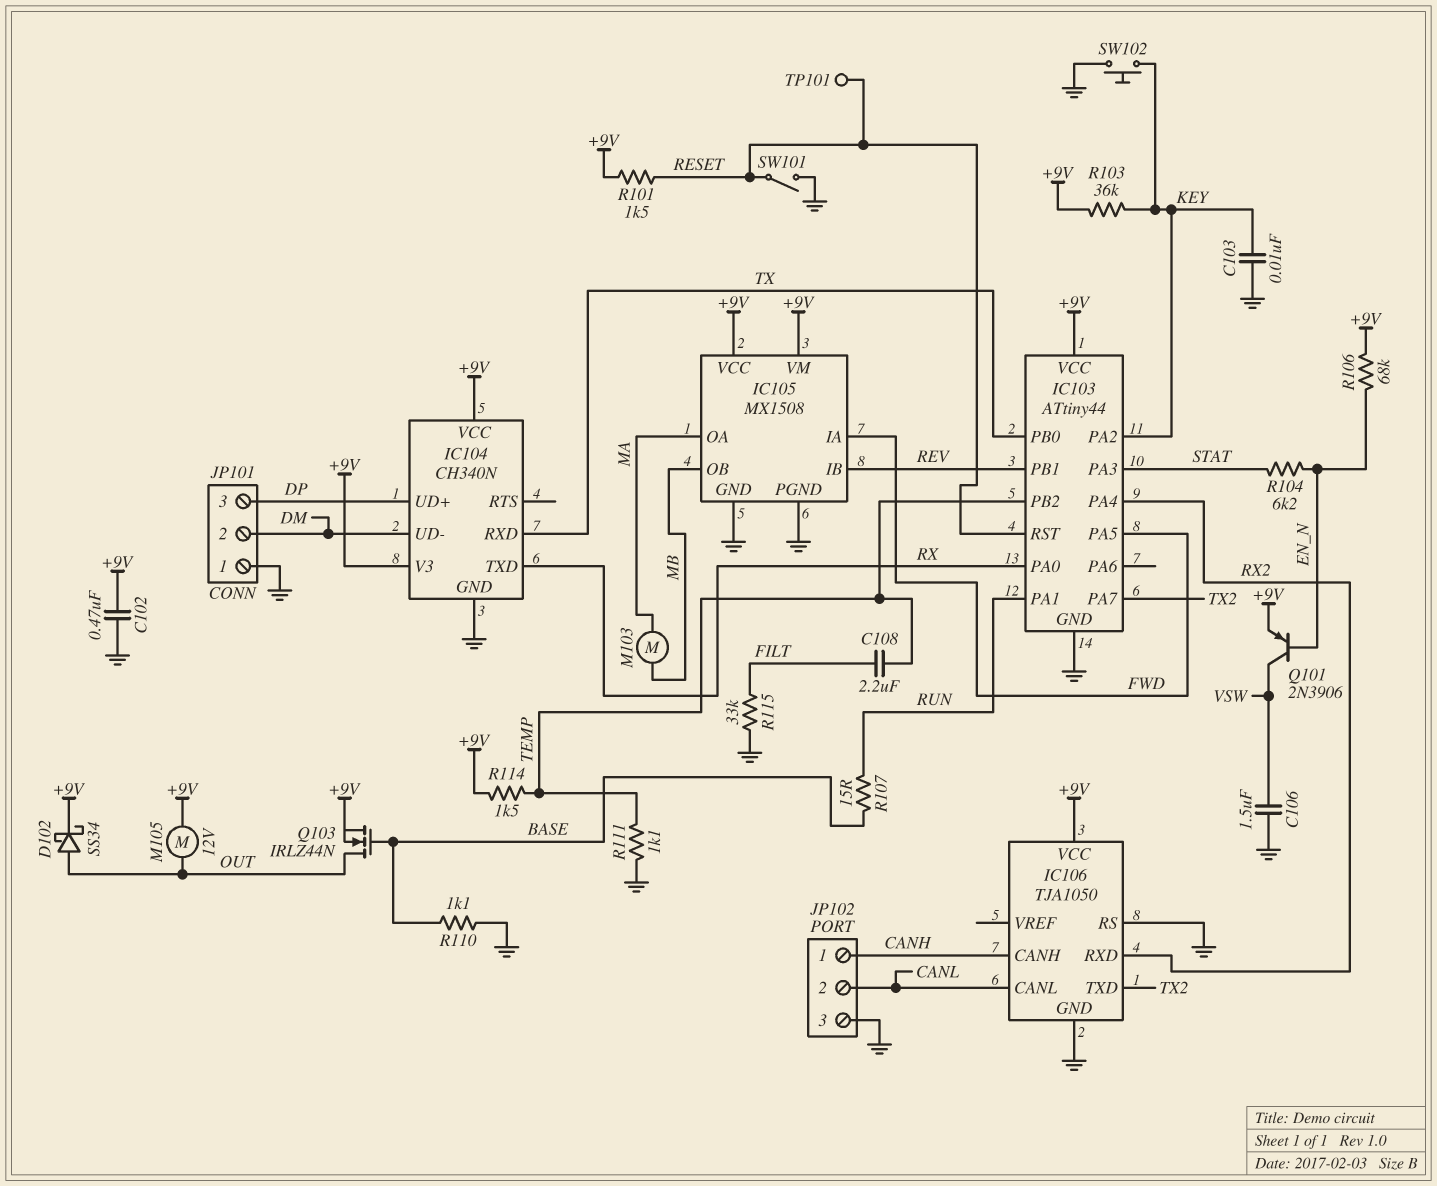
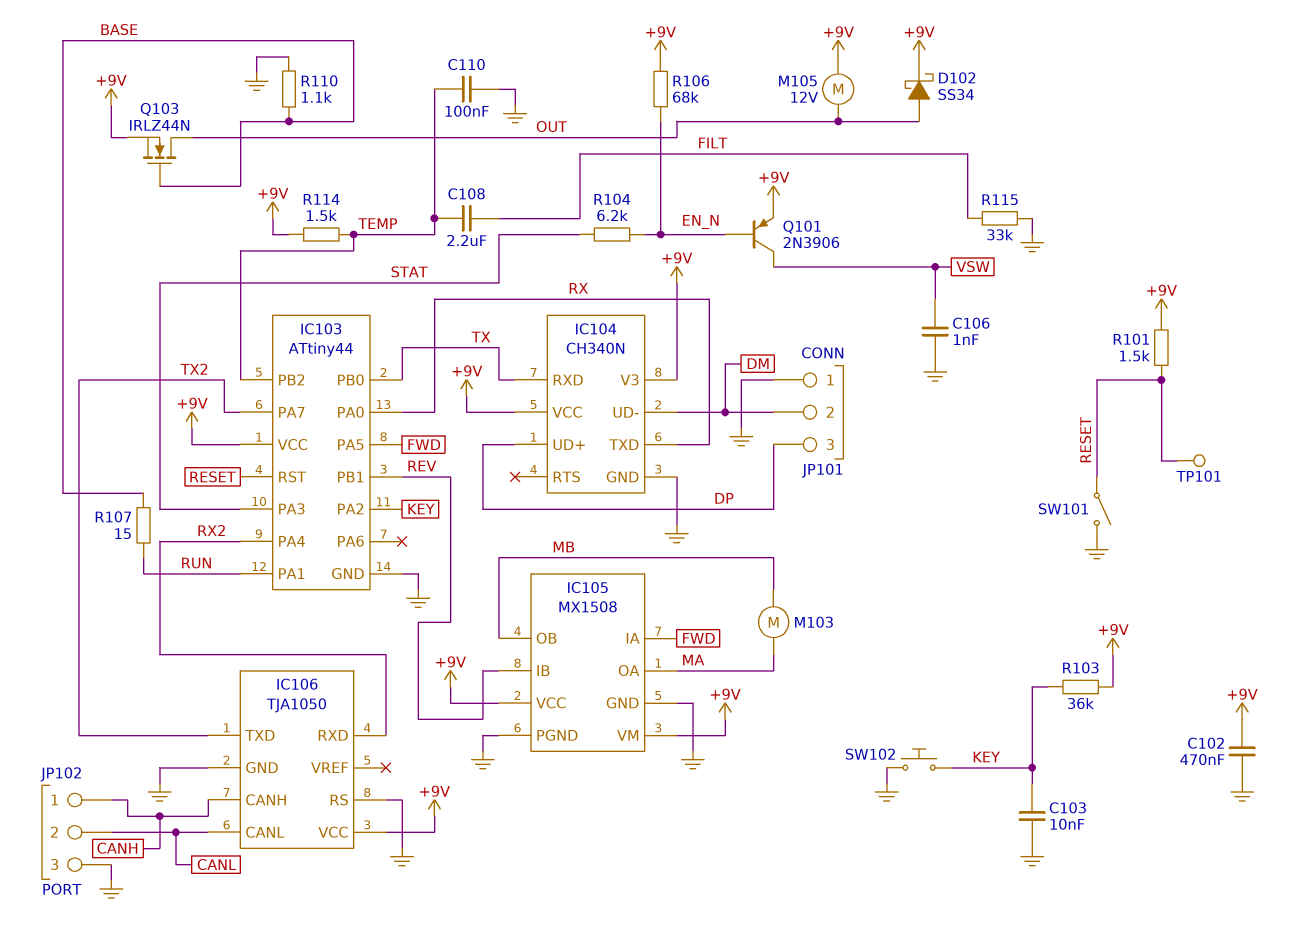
C106: 1.5uF (GND, VSW) -> 1nF (GND, VSW)
C110: none -> 100nF (GND, TEMP)
R111: 1.1k (GND, TEMP) -> none

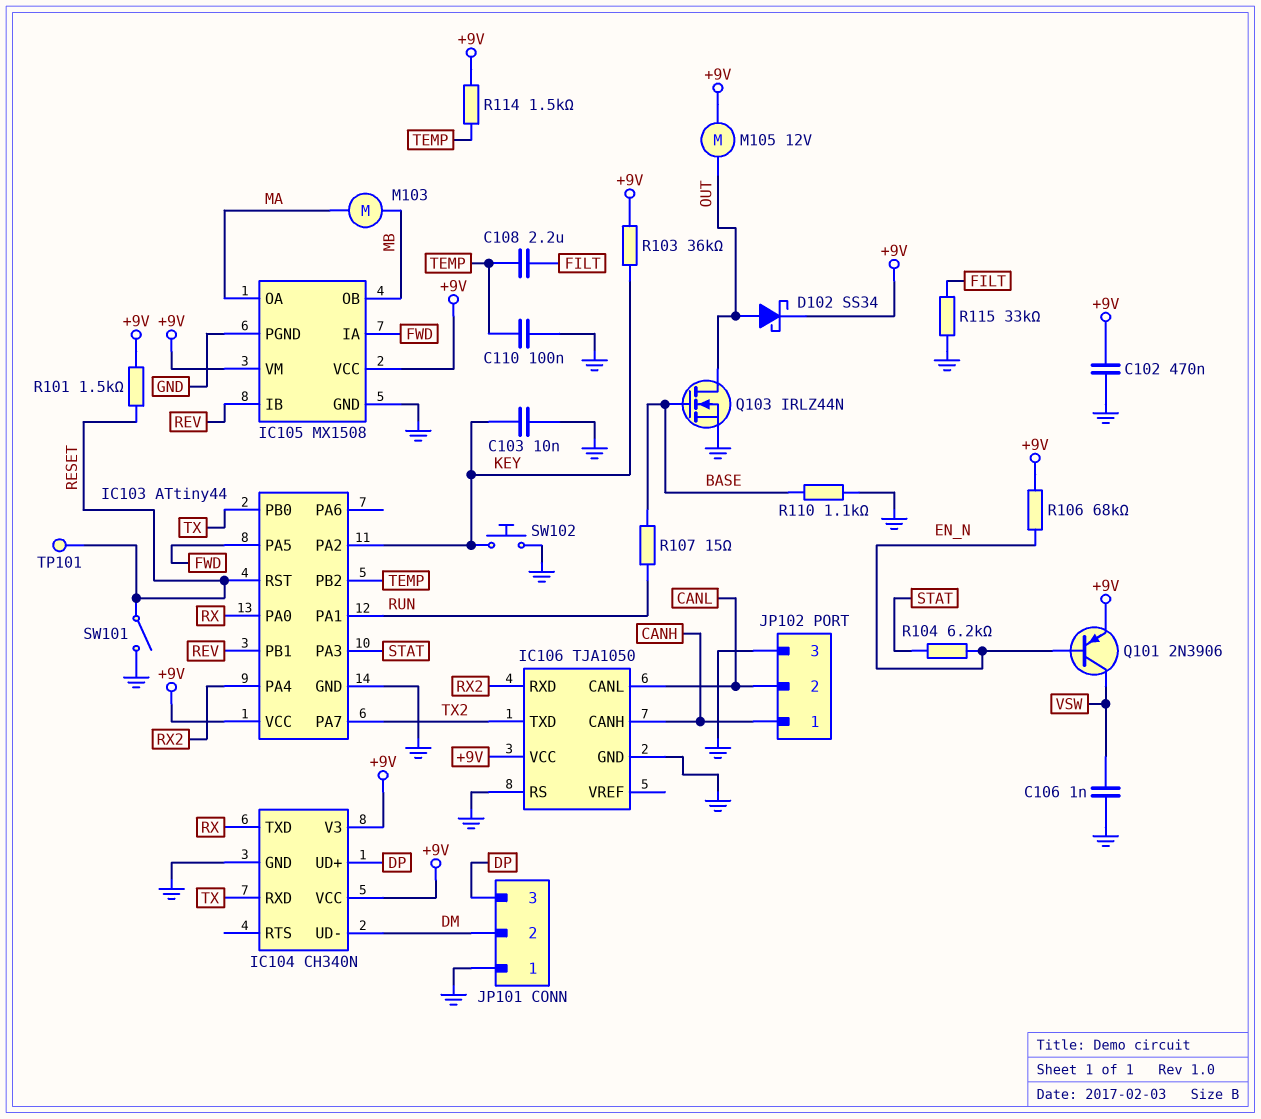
Q103: NMOS IRLZ44N (G BASE, D OUT, S +9V) -> NMOS IRLZ44N (G BASE, D OUT, S GND)

